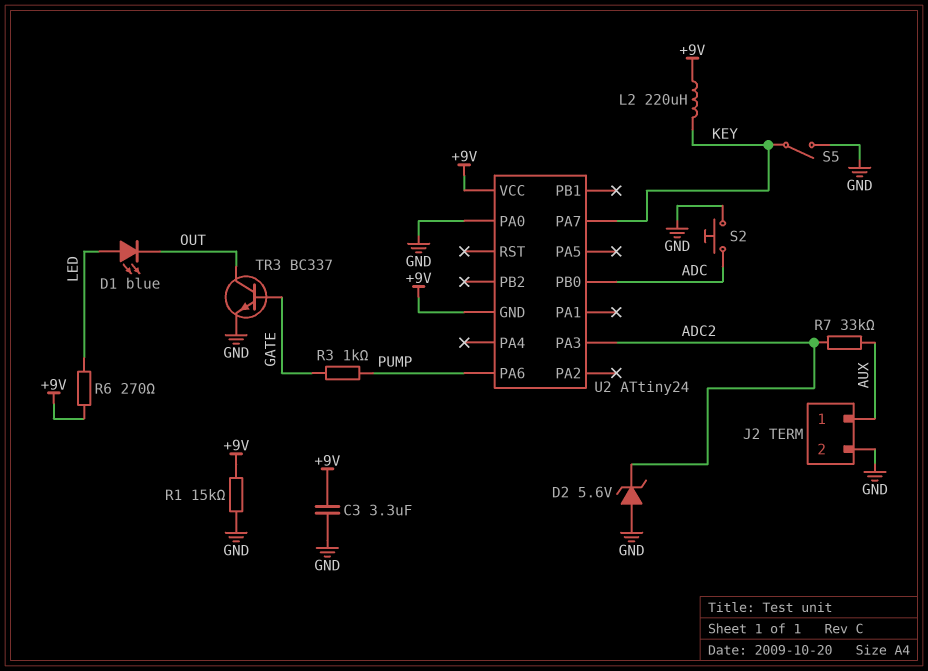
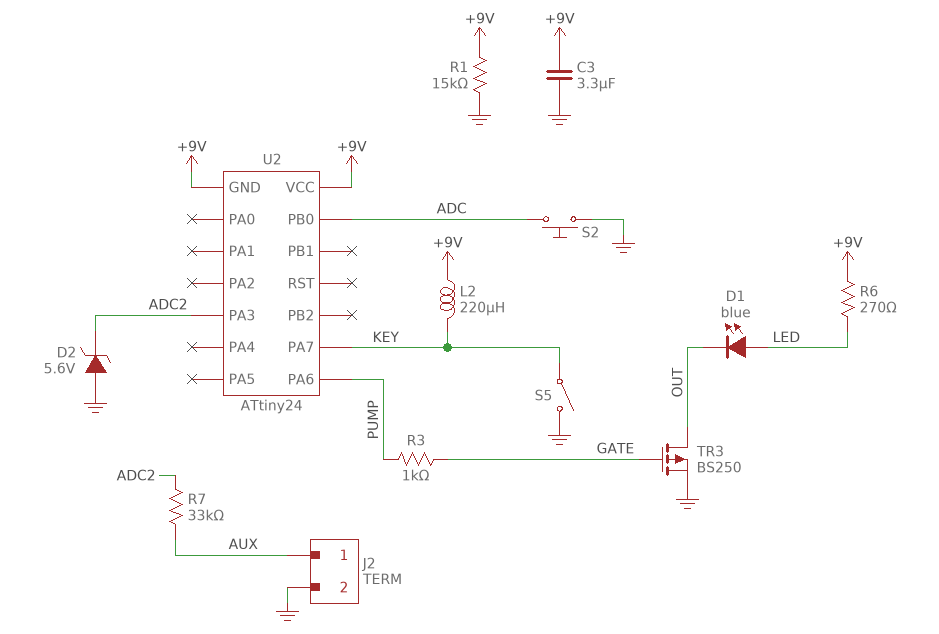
TR3: NPN BC337 (B GATE, C OUT, E GND) -> PMOS BS250 (G GATE, D OUT, S GND)
U2 pin PA0: GND -> none

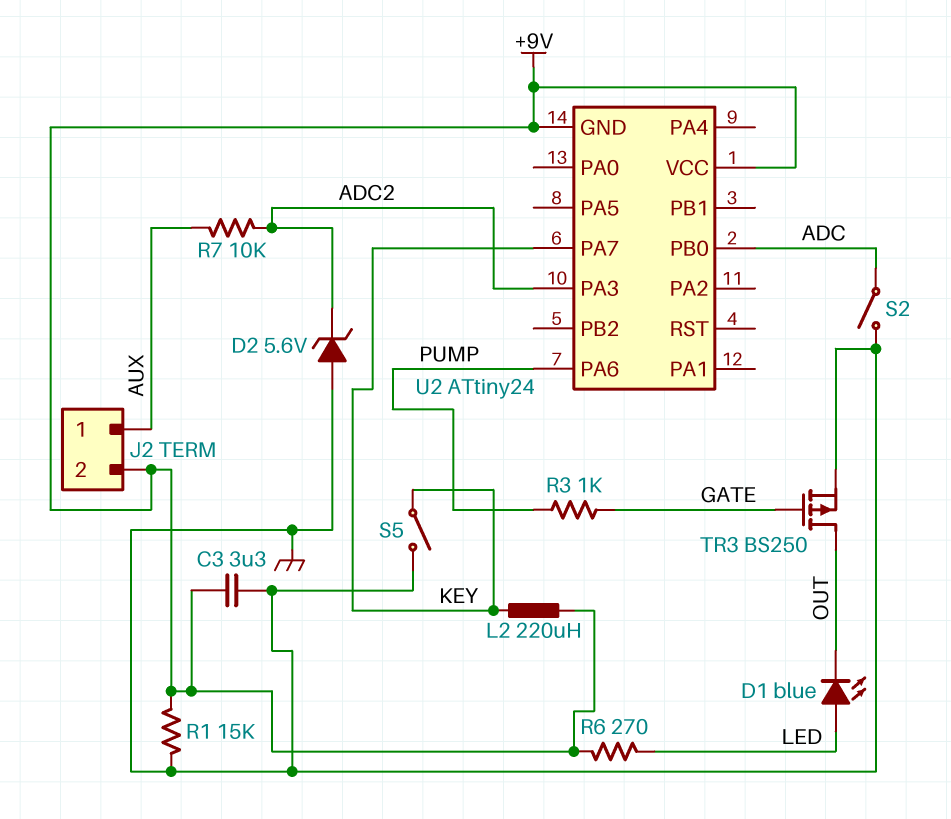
J2 pin 2: GND -> +9V
R7: 33k (ADC2, AUX) -> 10k (ADC2, AUX)
S2: button (ADC, GND) -> switch (ADC, GND)

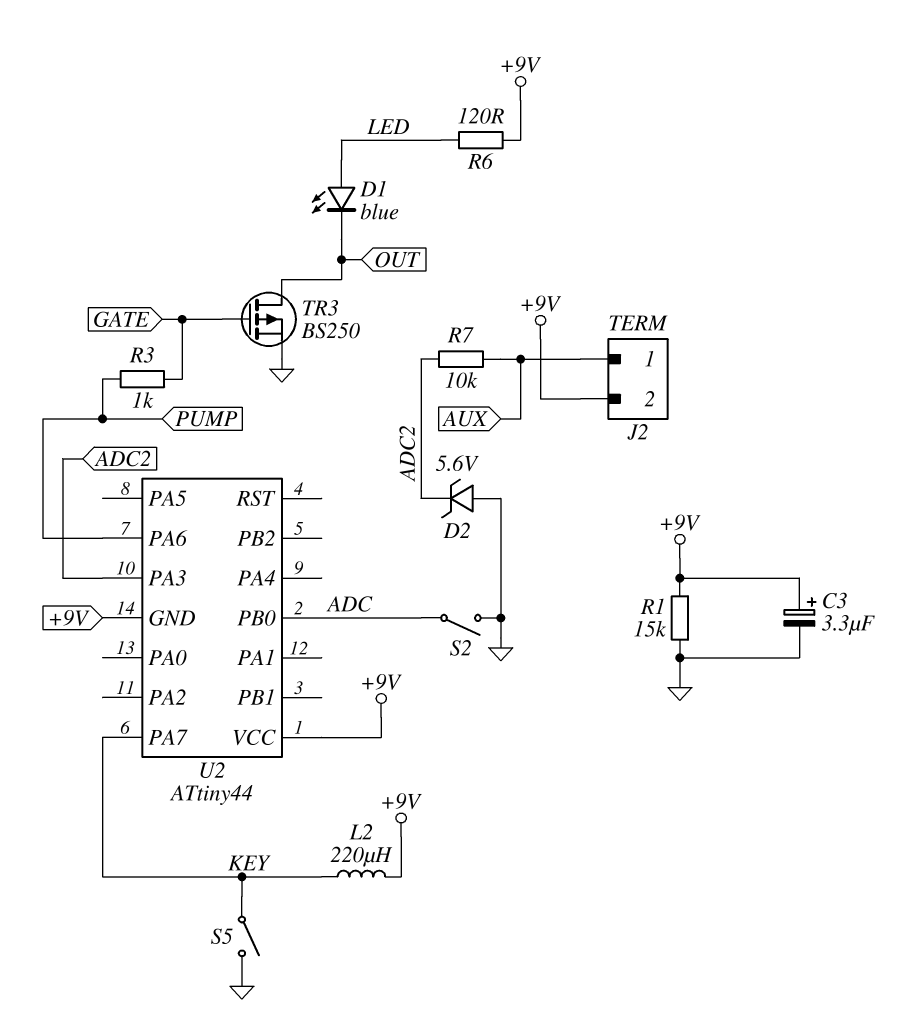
C3: 3.3uF (+9V, GND) -> 3.3uF (plus +9V, minus GND)
R6: 270 (+9V, LED) -> 120 (+9V, LED)
U2: ATtiny24 -> ATtiny44

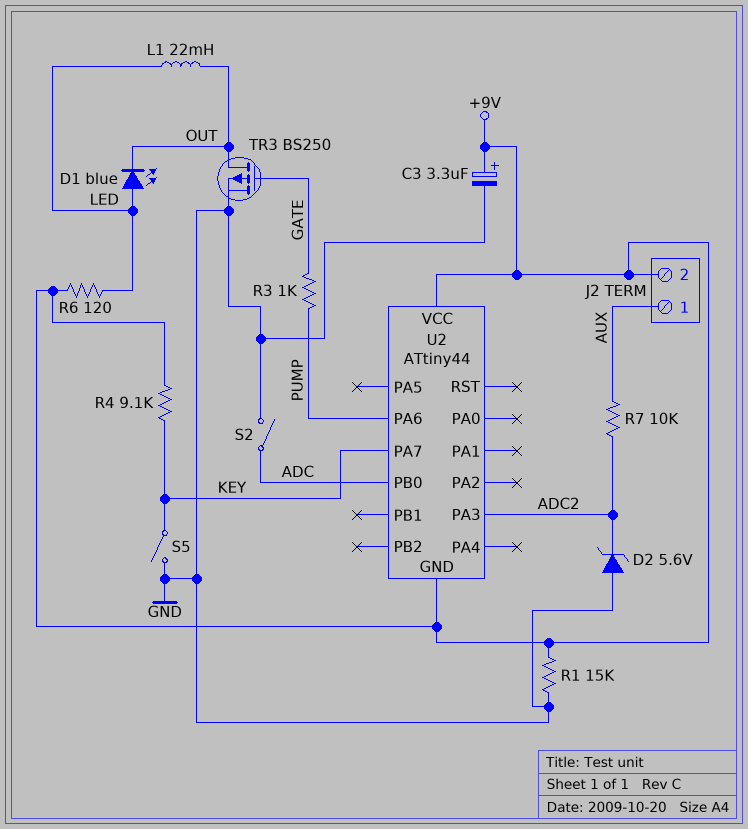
L1: none -> 22mH (LED, OUT)
L2: 220uH (+9V, KEY) -> none
R4: none -> 9.1k (+9V, KEY)

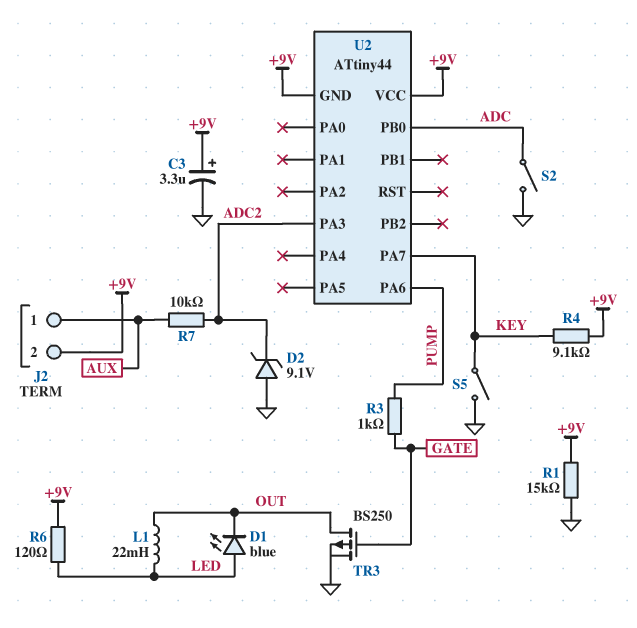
D2: zener 5.6V (A GND, K ADC2) -> zener 9.1V (A GND, K ADC2)

